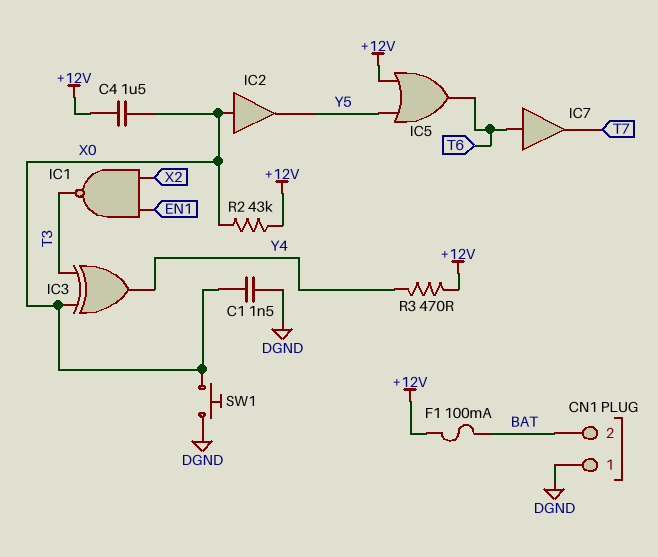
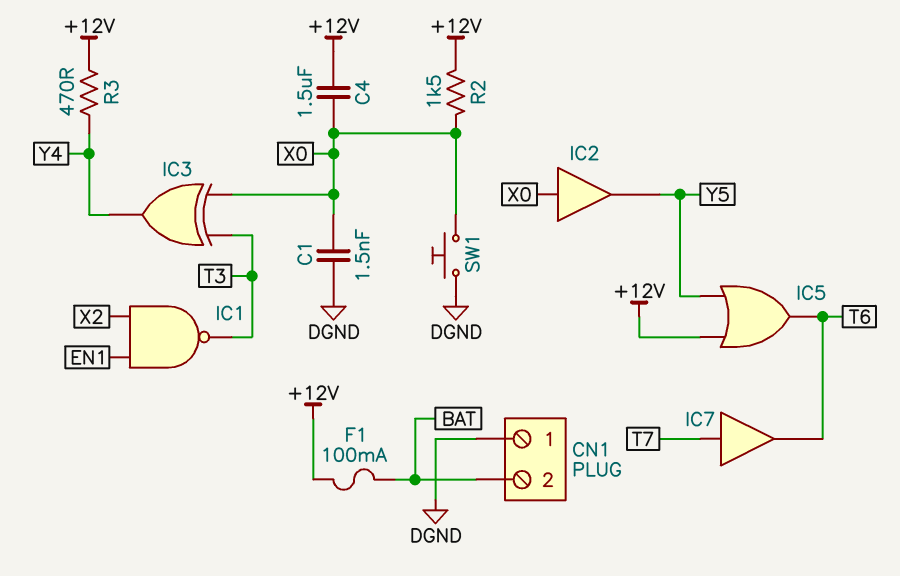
IC7: buffer (in T6, out T7) -> buffer (in T7, out T6)
R2: 43k (+12V, X0) -> 1.5k (+12V, X0)

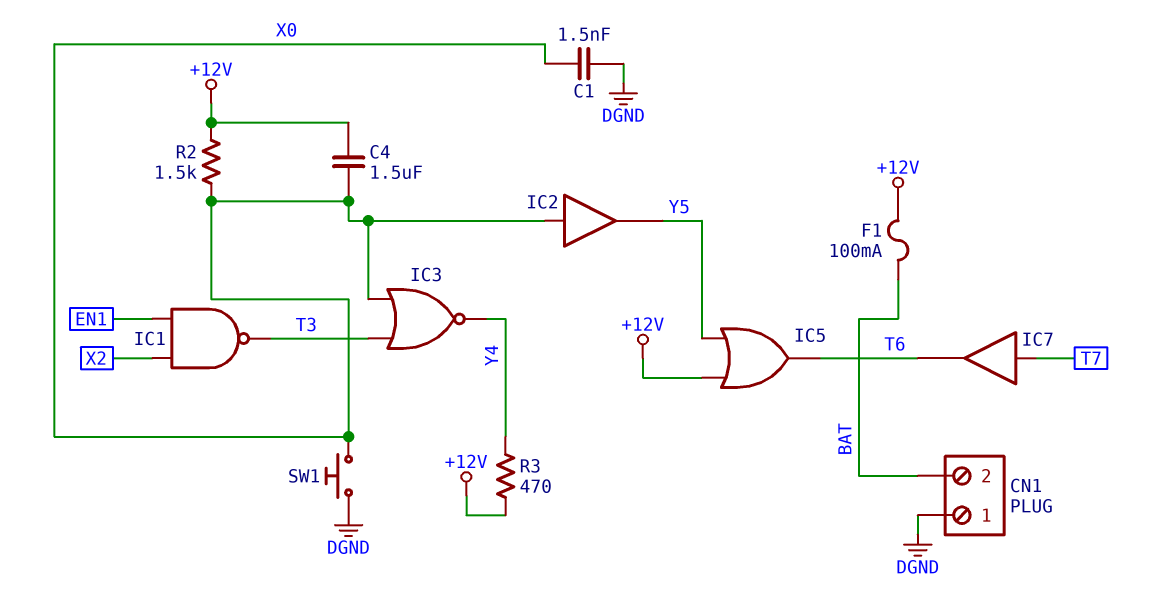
IC3: XOR (in T3, in X0, out Y4) -> NOR (in T3, in X0, out Y4)

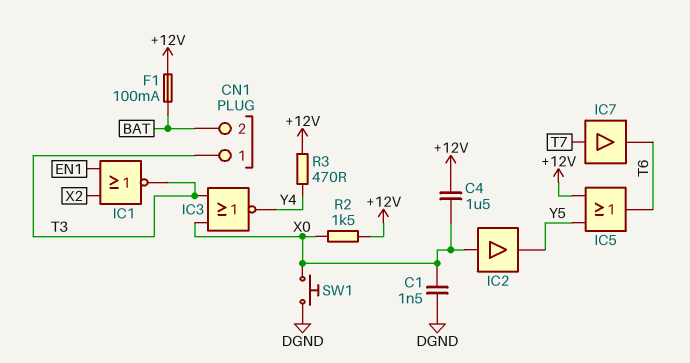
CN1 pin 1: DGND -> T3
IC1: NAND (in EN1, in X2, out T3) -> NOR (in EN1, in X2, out T3)

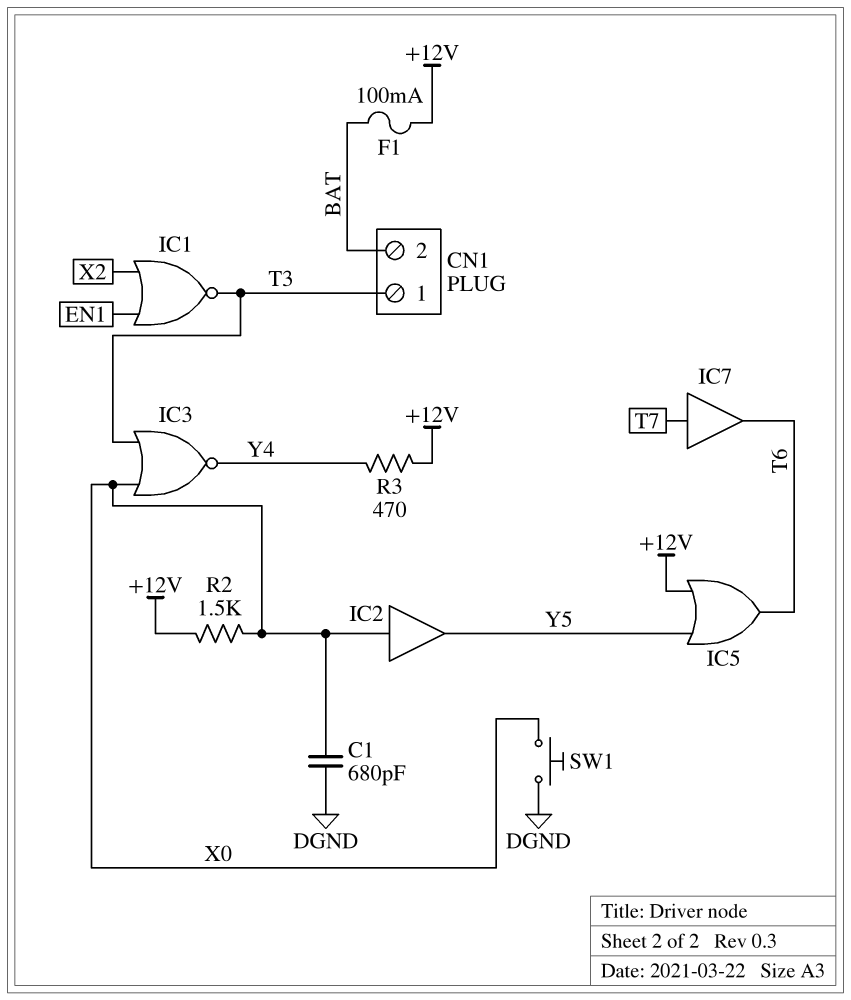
C1: 1.5nF (DGND, X0) -> 680pF (DGND, X0)
C4: 1.5uF (+12V, X0) -> none

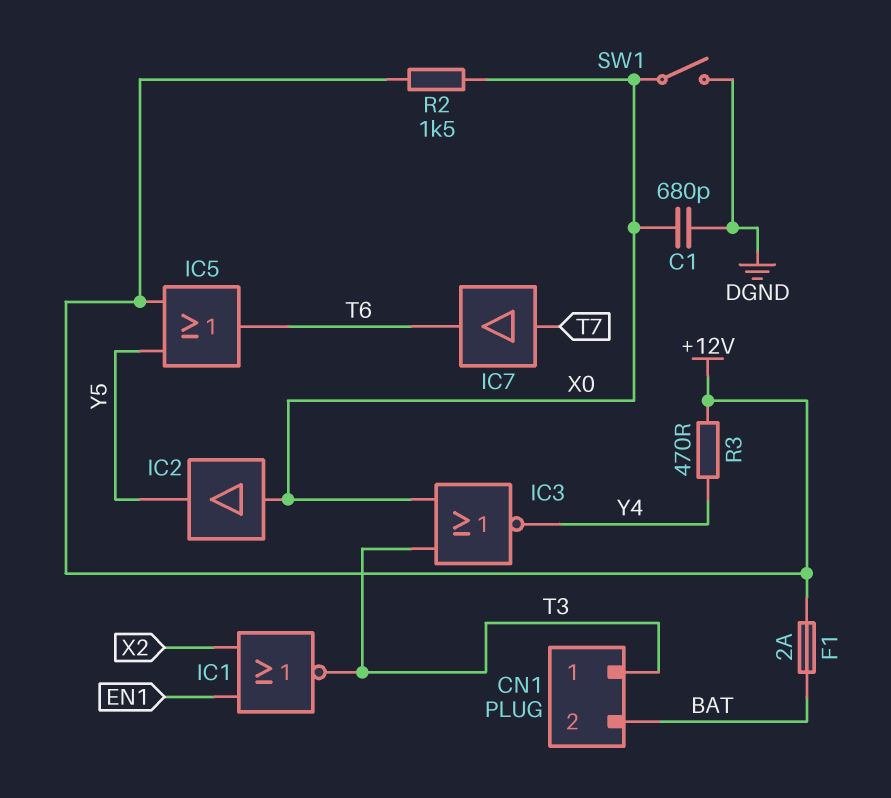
F1: 100mA (+12V, BAT) -> 2A (+12V, BAT)
SW1: button (DGND, X0) -> switch (DGND, X0)

